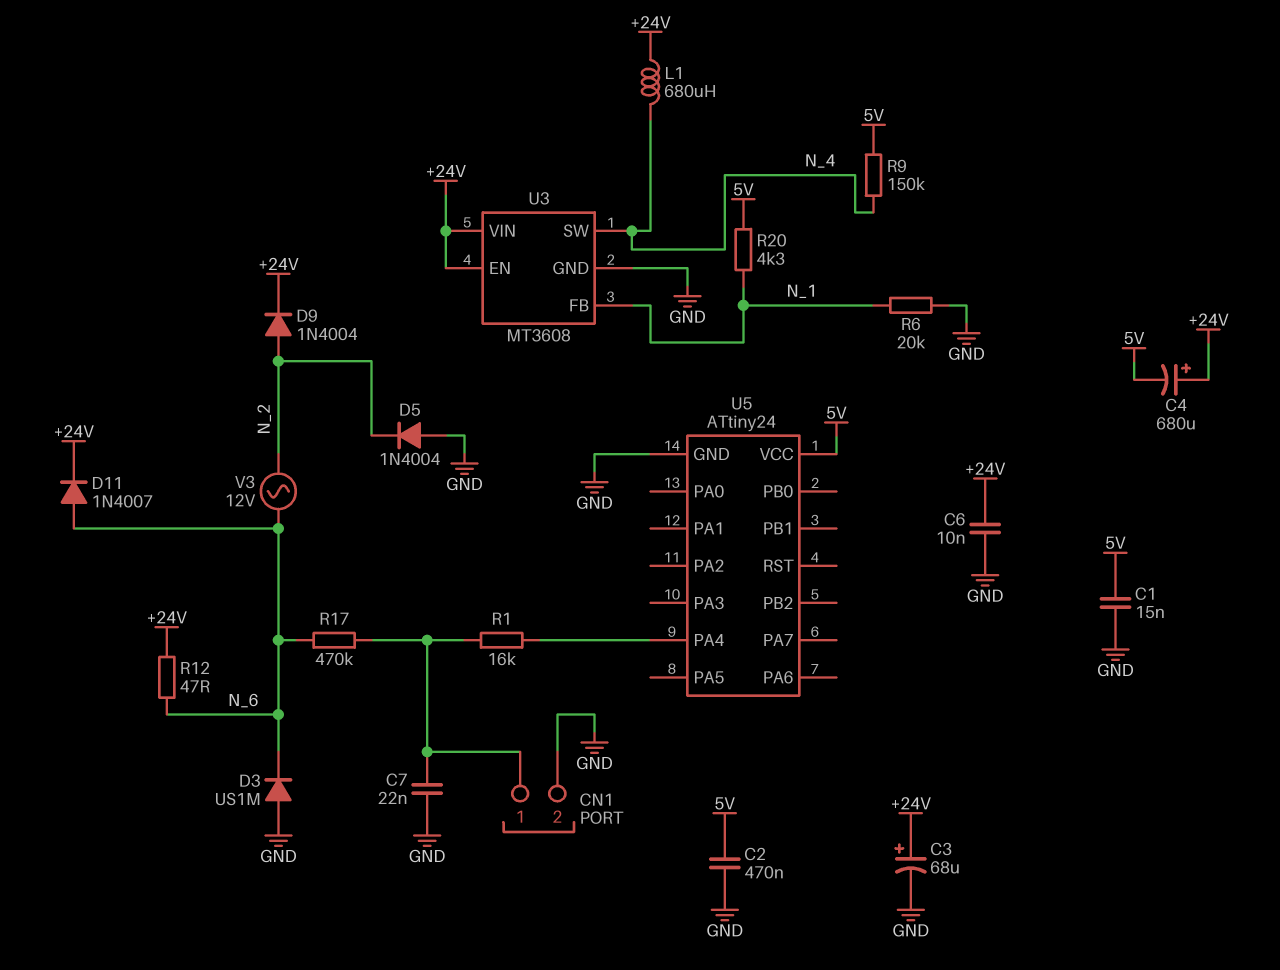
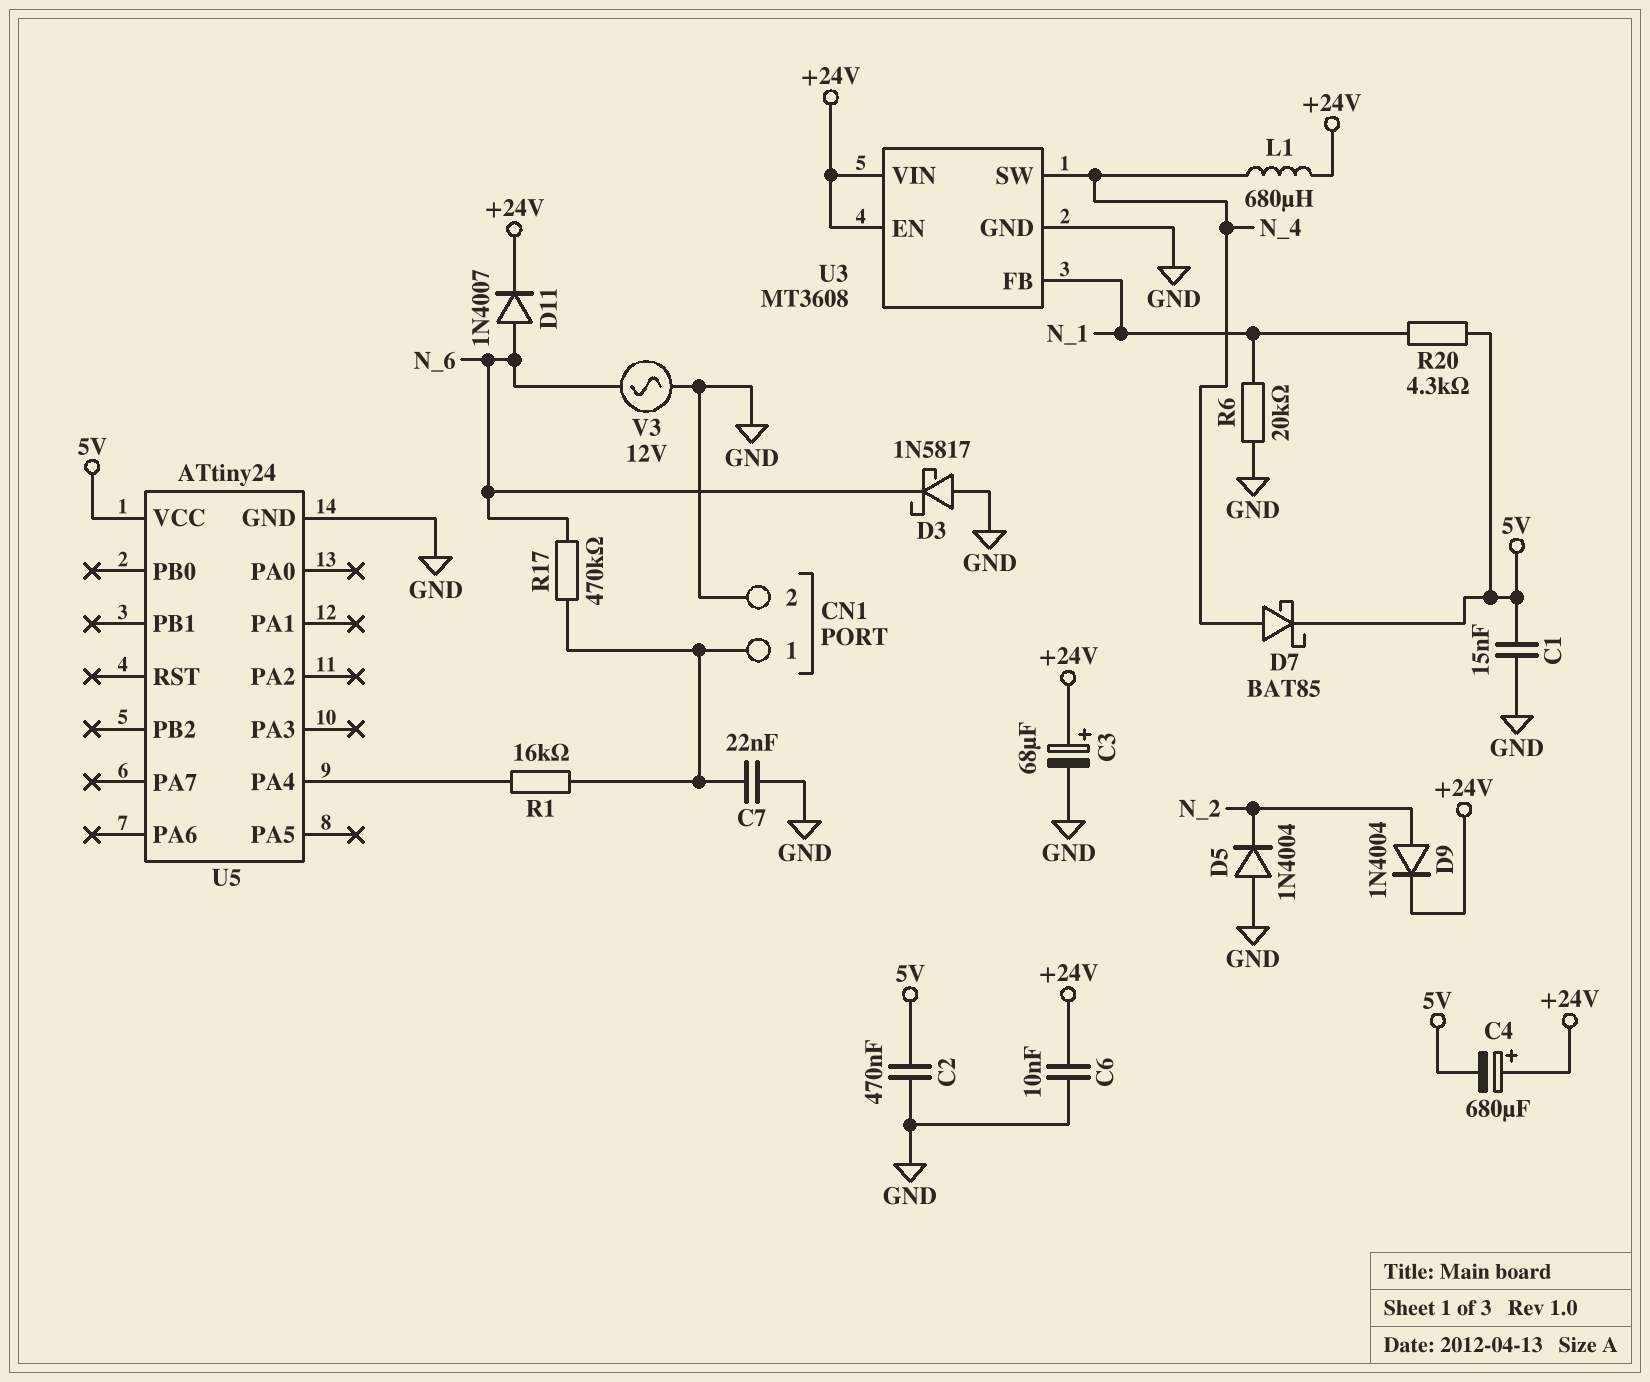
D3: diode US1M (A GND, K N_6) -> schottky 1N5817 (A GND, K N_6)
D7: none -> schottky BAT85 (A N_4, K 5V)
R9: 150k (5V, N_4) -> none
R12: 47 (+24V, N_6) -> none
V3: AC 12V (N_2, N_6) -> AC 12V (GND, N_6)

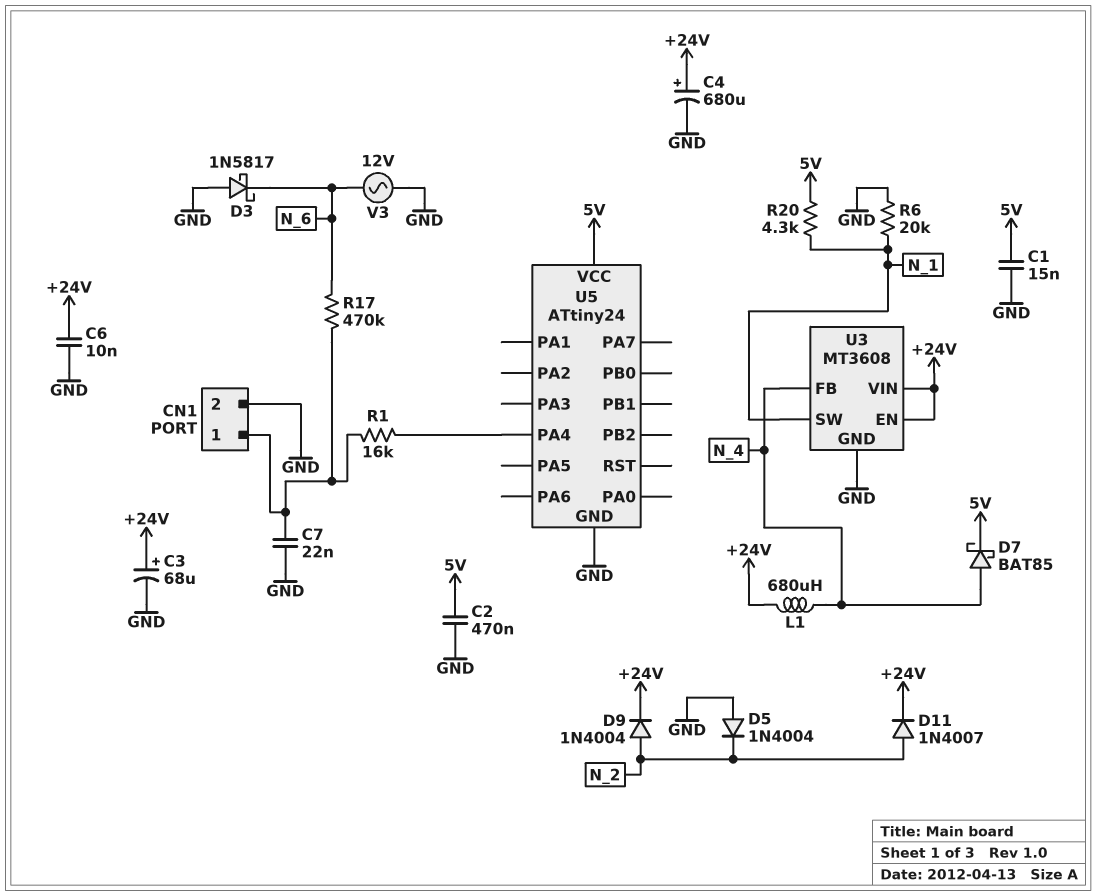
C4: 680uF (plus +24V, minus 5V) -> 680uF (plus +24V, minus GND)
D11: diode 1N4007 (A N_6, K +24V) -> diode 1N4007 (A N_2, K +24V)
U3 pin FB: N_1 -> N_4
U3 pin SW: N_4 -> N_1

